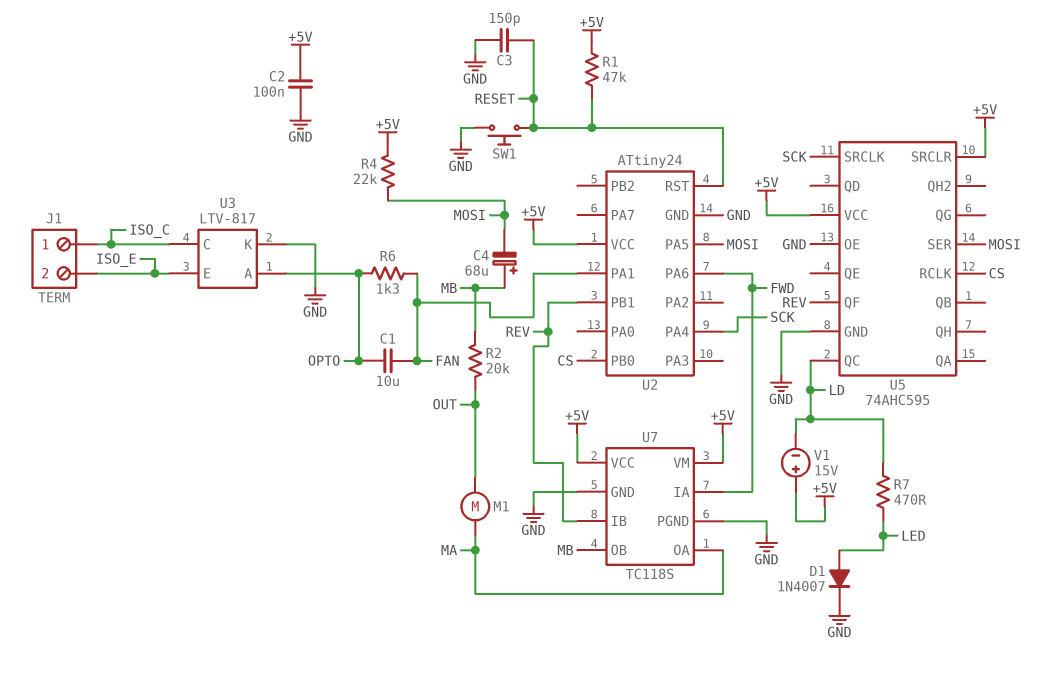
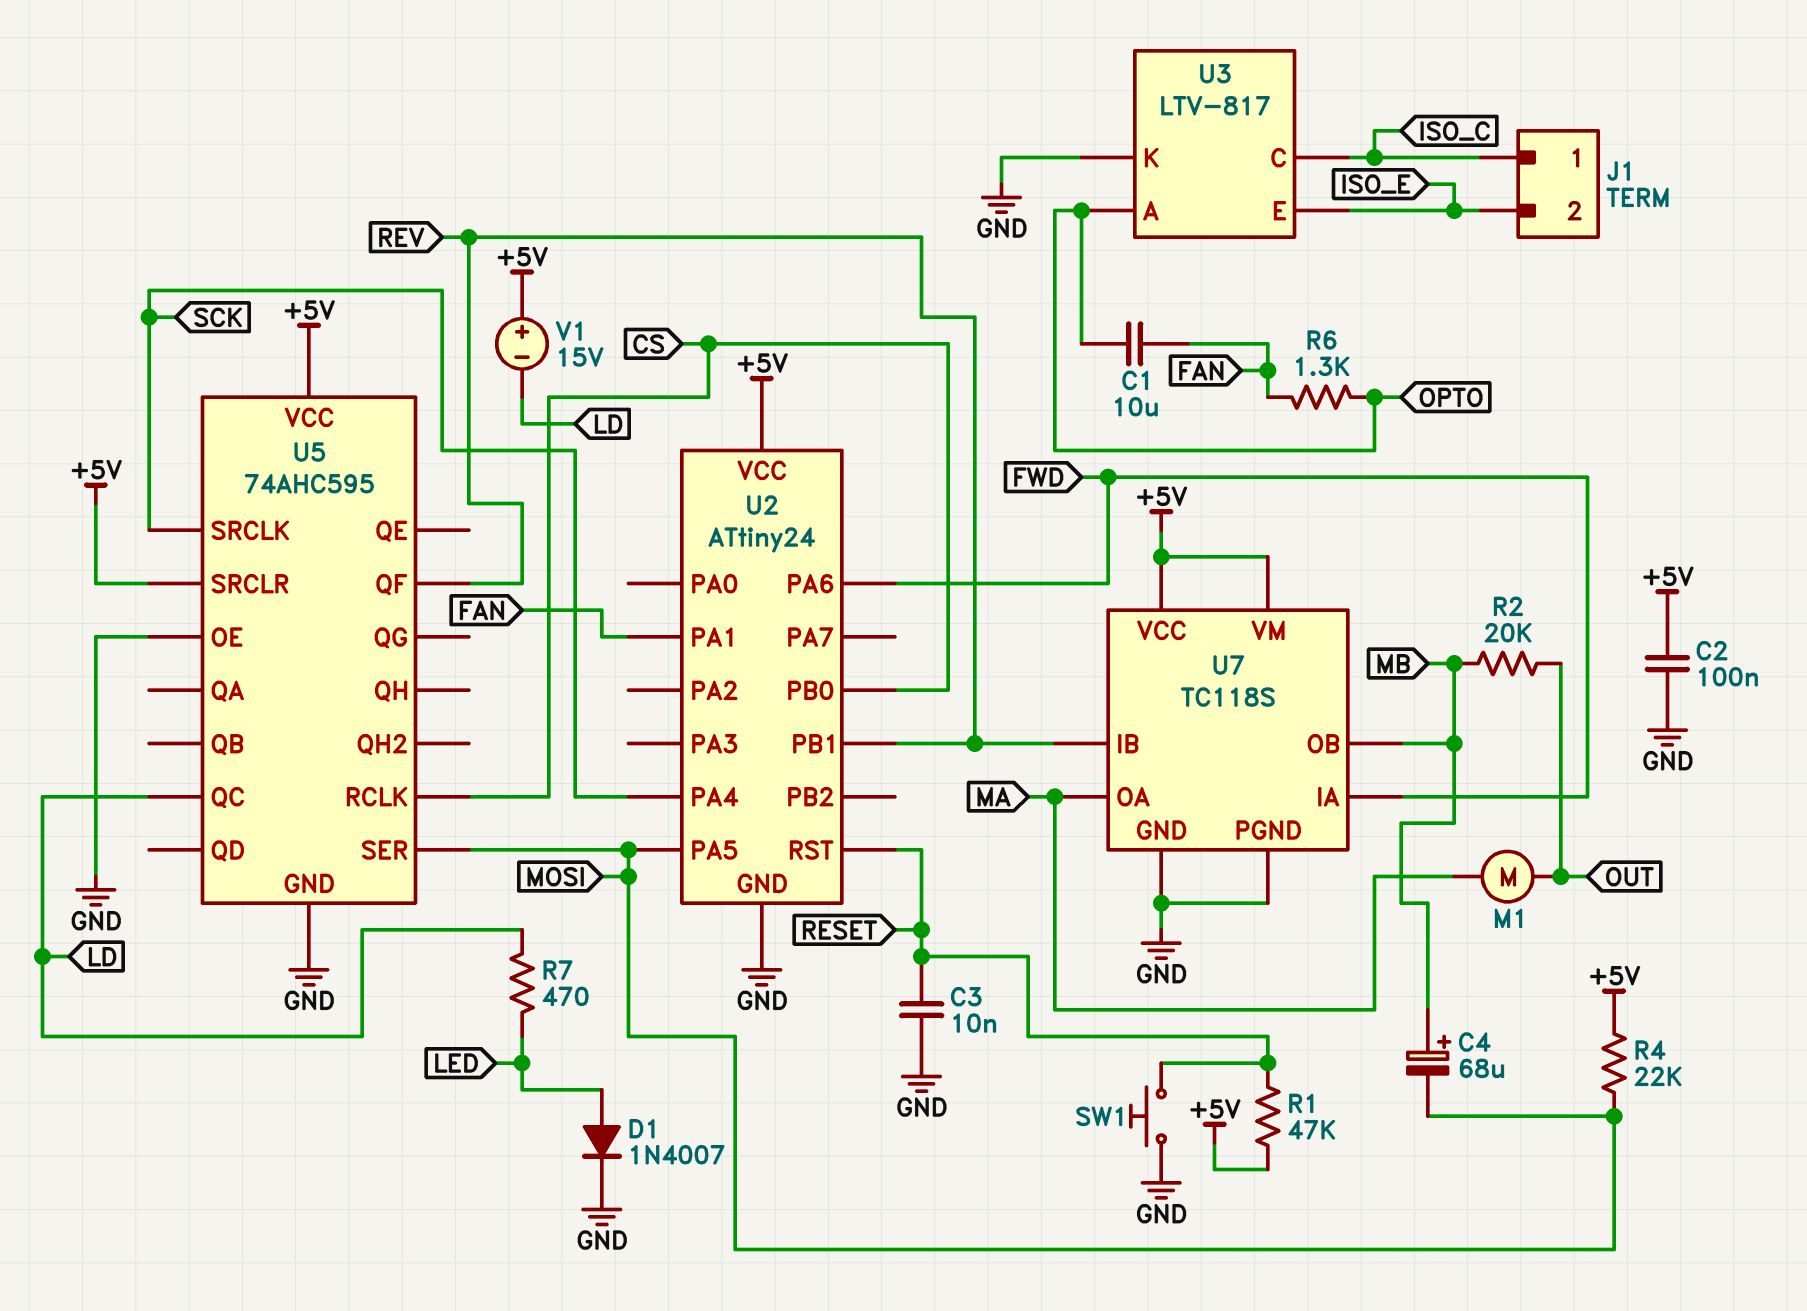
C3: 150pF (GND, RESET) -> 10nF (GND, RESET)

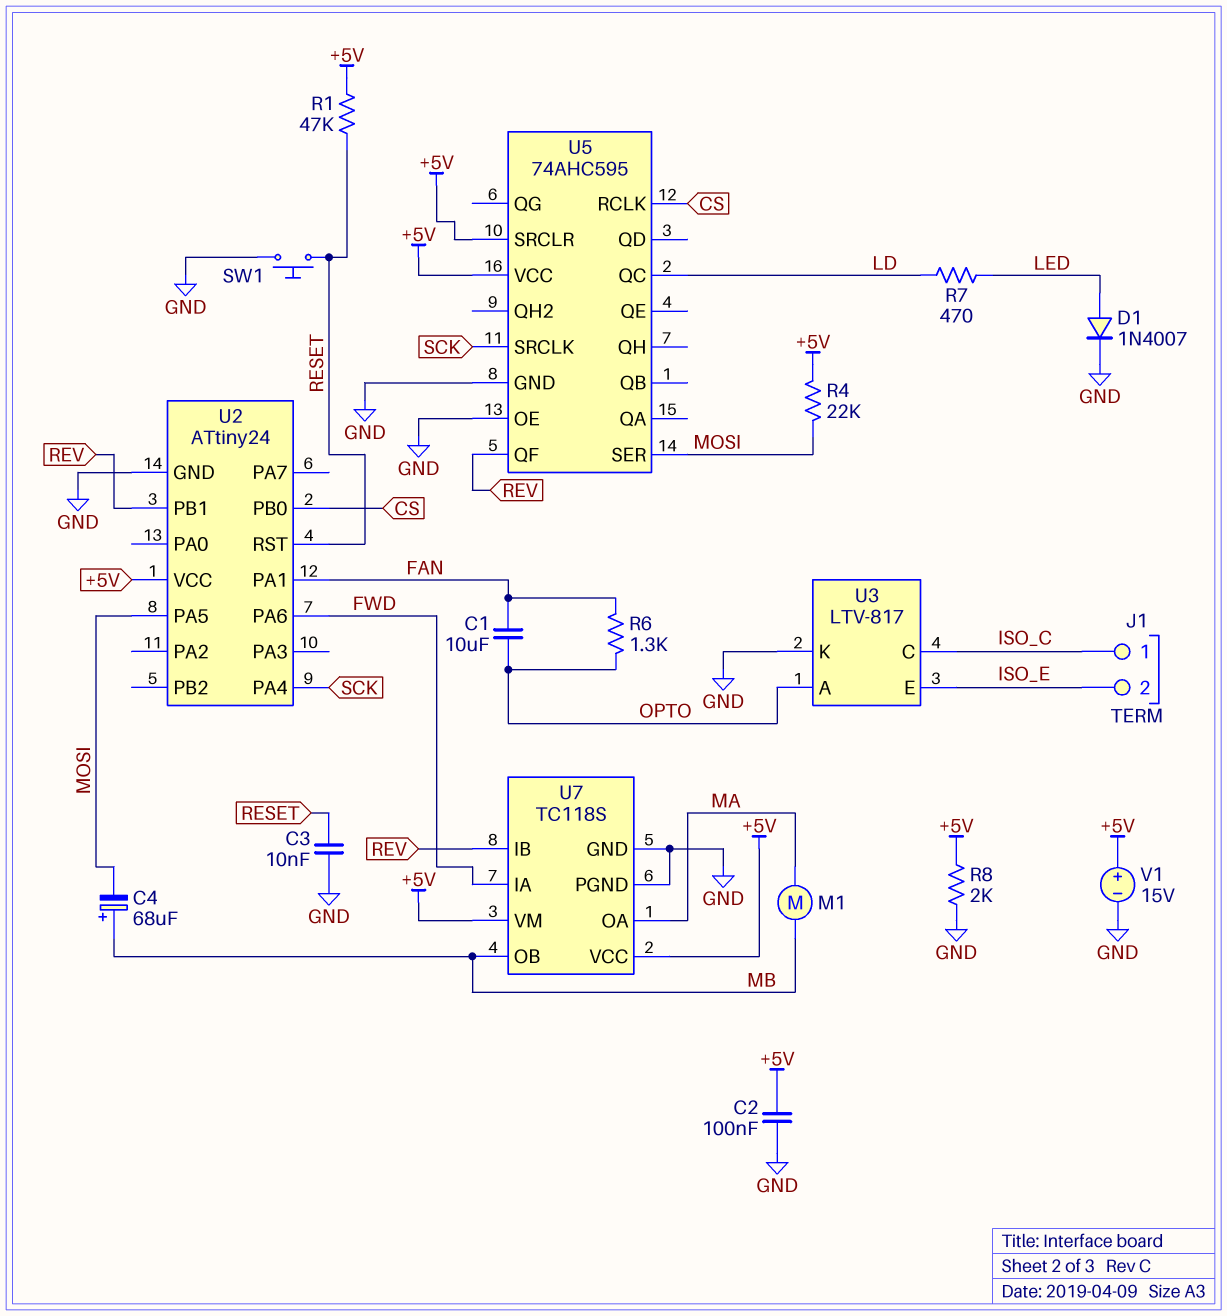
M1: motor (MA, OUT) -> motor (MA, MB)
R2: 20k (MB, OUT) -> none
R8: none -> 2k (+5V, GND)
V1: 15V (plus +5V, minus LD) -> 15V (plus +5V, minus GND)

